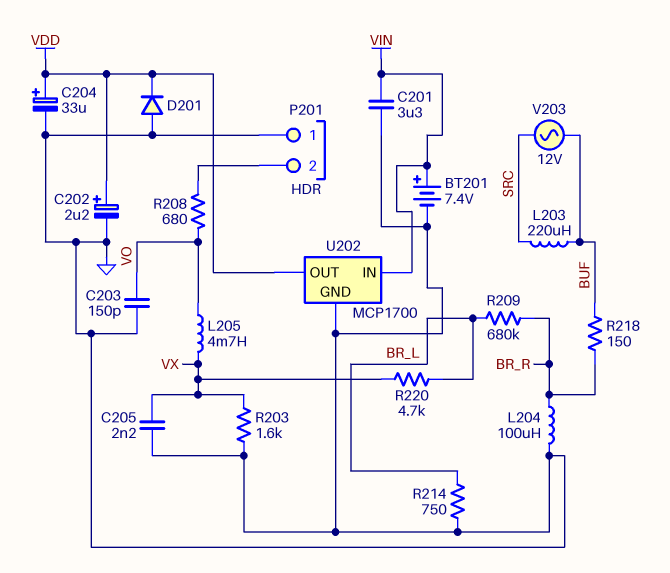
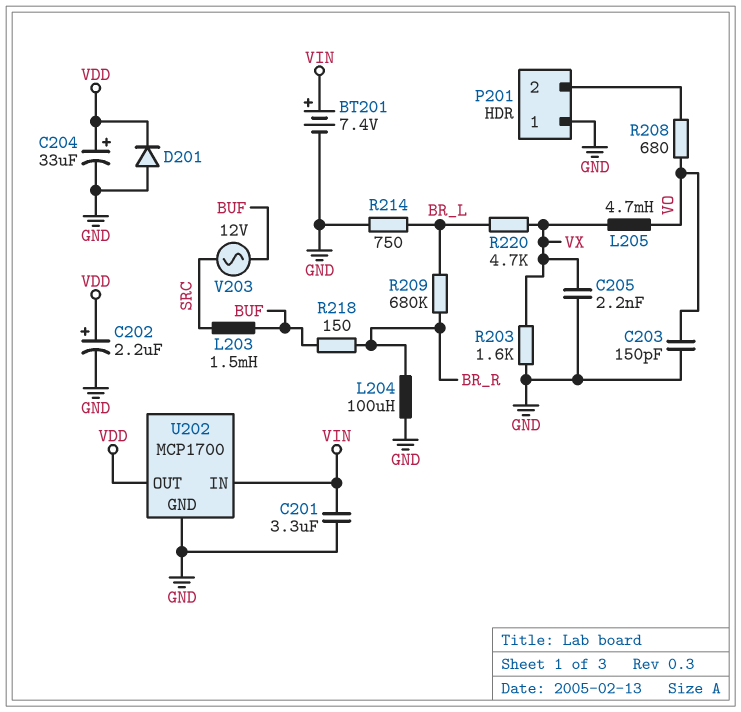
L203: 220uH (BUF, SRC) -> 1.5mH (BUF, SRC)

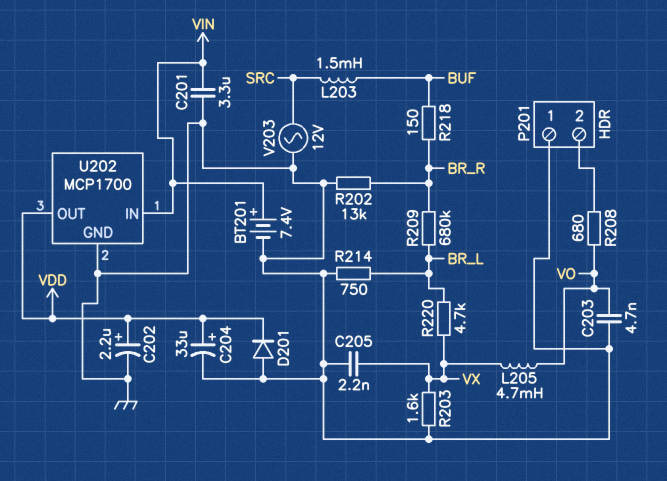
C203: 150pF (GND, VO) -> 4.7nF (GND, VO)
L204: 100uH (BR_R, GND) -> none
R202: none -> 13k (BR_R, GND)
V203: AC 12V (BUF, SRC) -> AC 12V (GND, SRC)

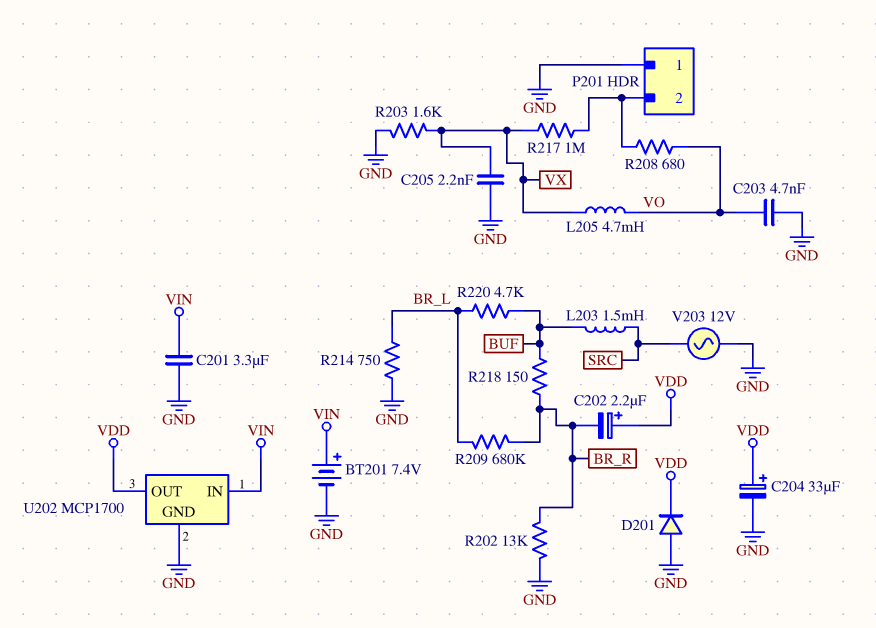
C202: 2.2uF (plus VDD, minus GND) -> 2.2uF (plus VDD, minus BR_R)
R217: none -> 1M (P201/2, VX)
R220: 4.7k (BR_L, VX) -> 4.7k (BR_L, BUF)

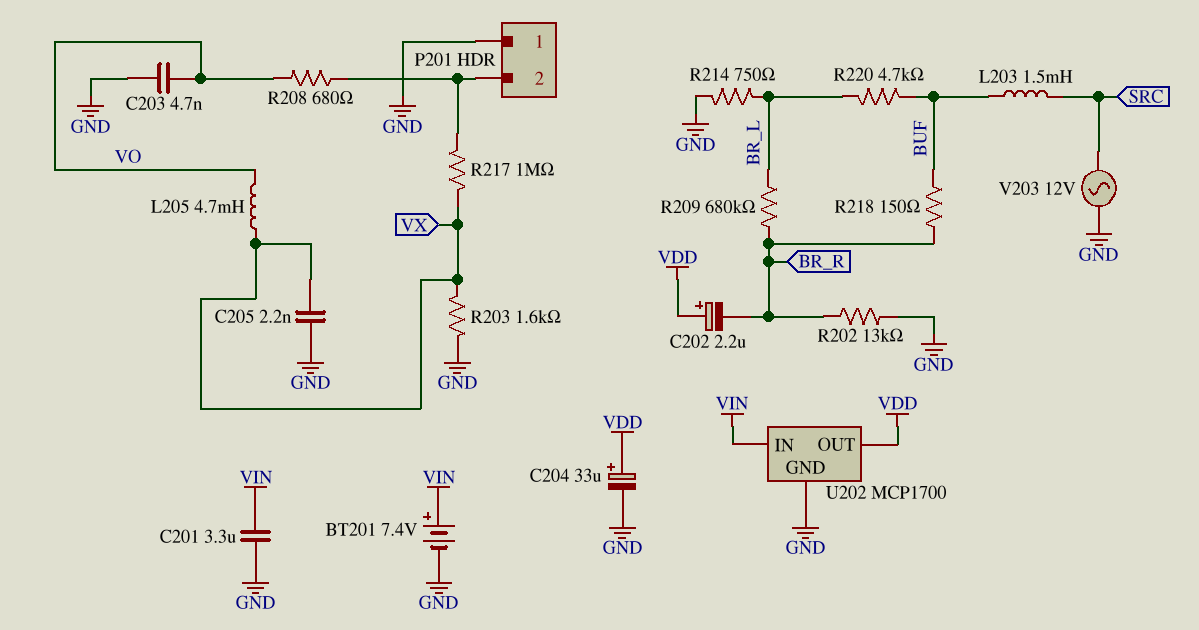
D201: diode (A GND, K VDD) -> none

